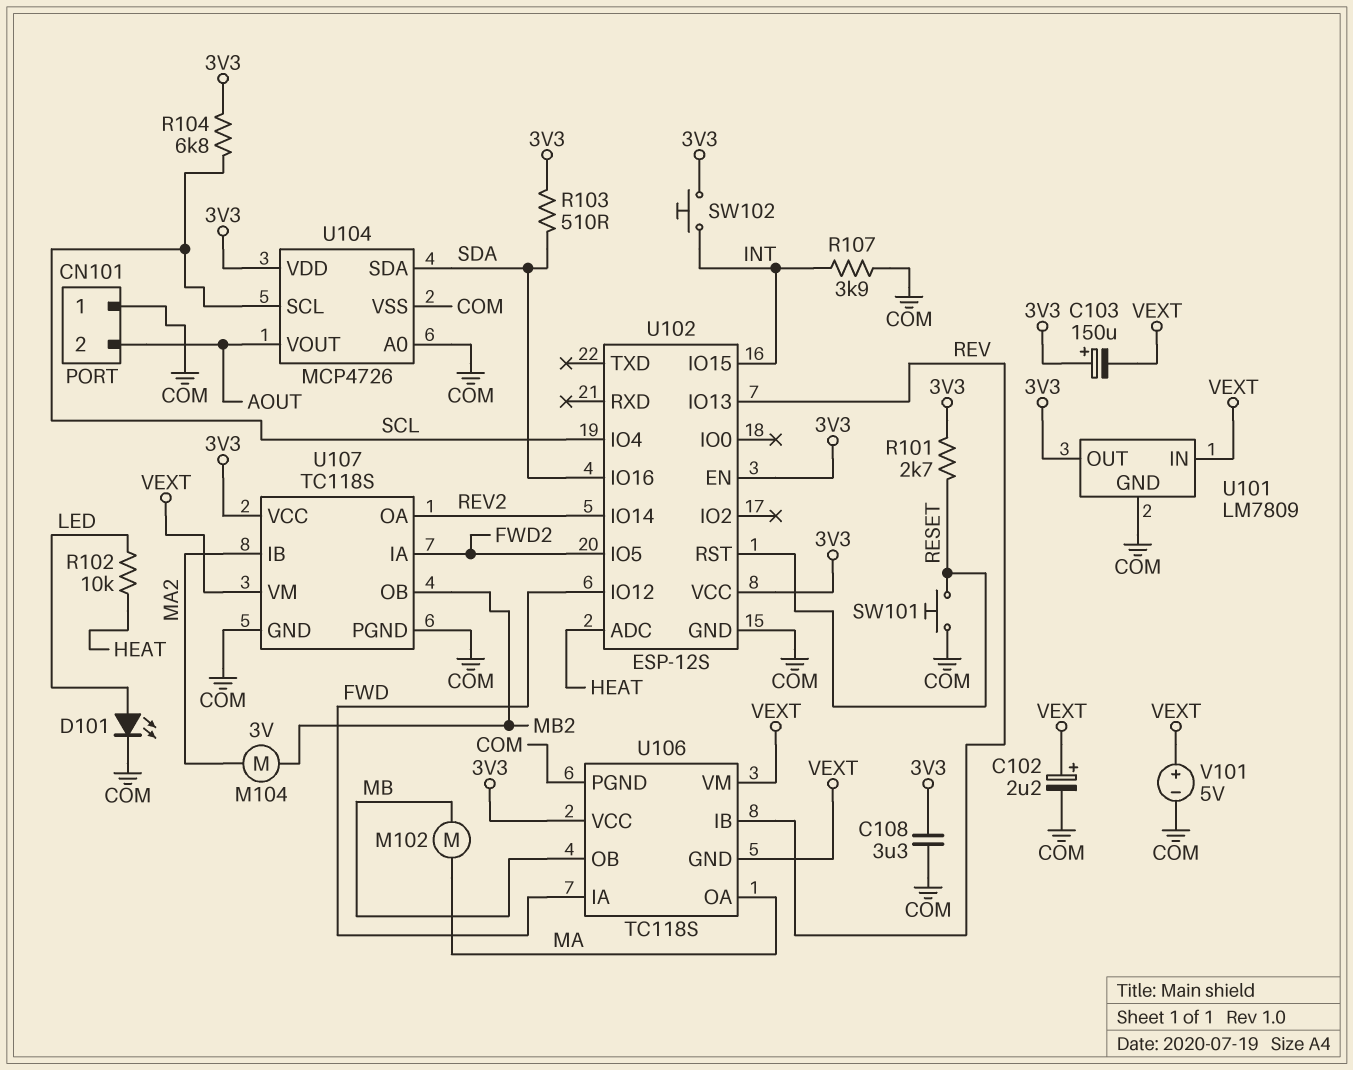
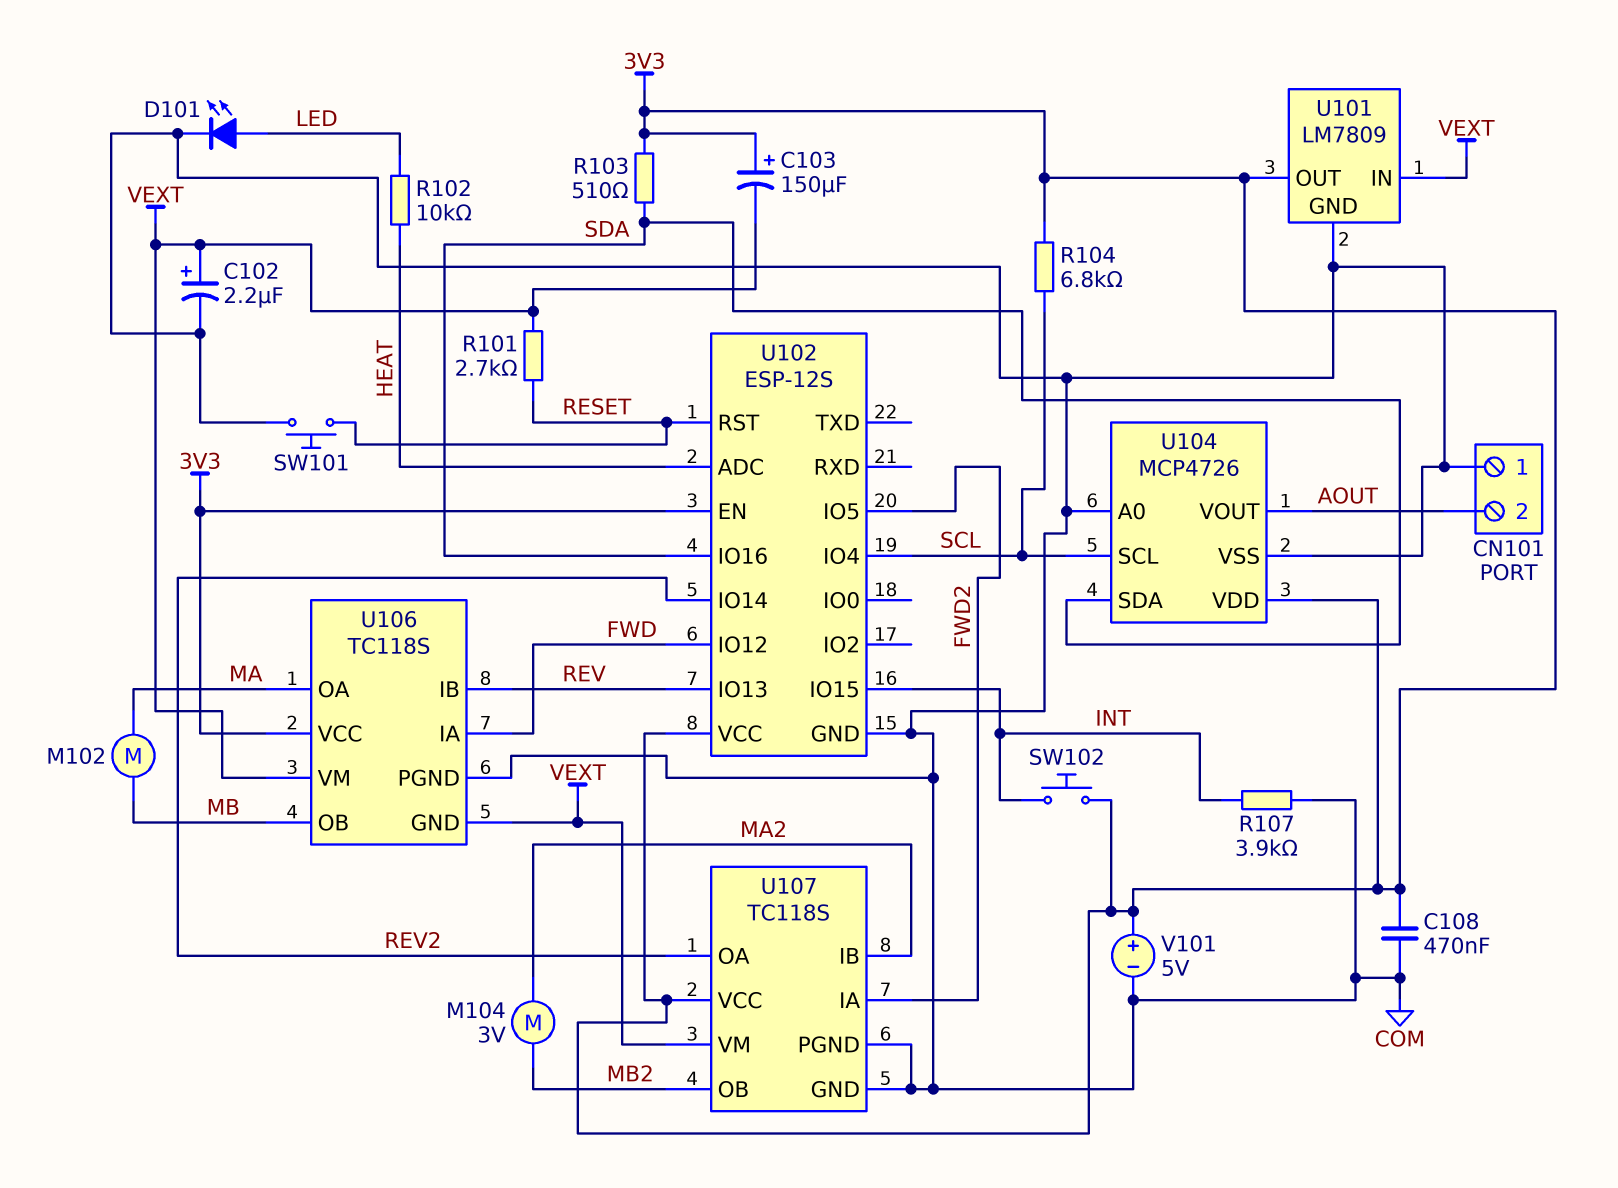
C108: 3.3uF (3V3, COM) -> 470nF (3V3, COM)
R101: 2.7k (3V3, RESET) -> 2.7k (RESET, VEXT)
V101: 5V (plus VEXT, minus COM) -> 5V (plus 3V3, minus COM)

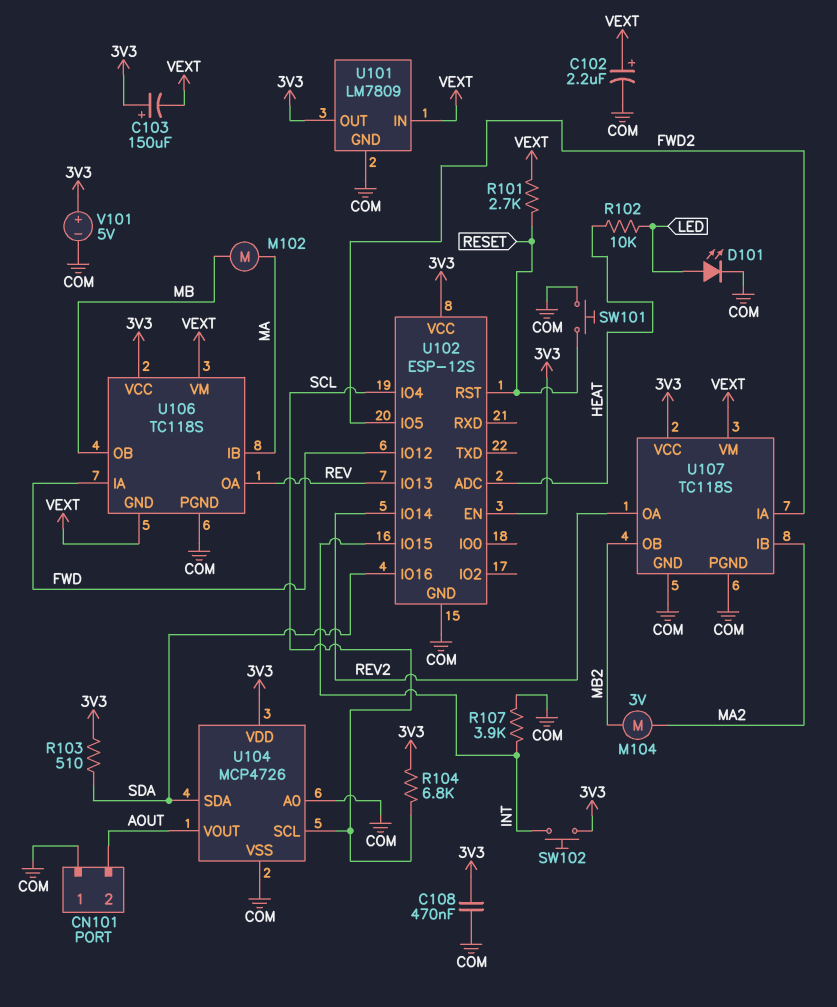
U106 pin IB: REV -> MA
U106 pin OA: MA -> REV

